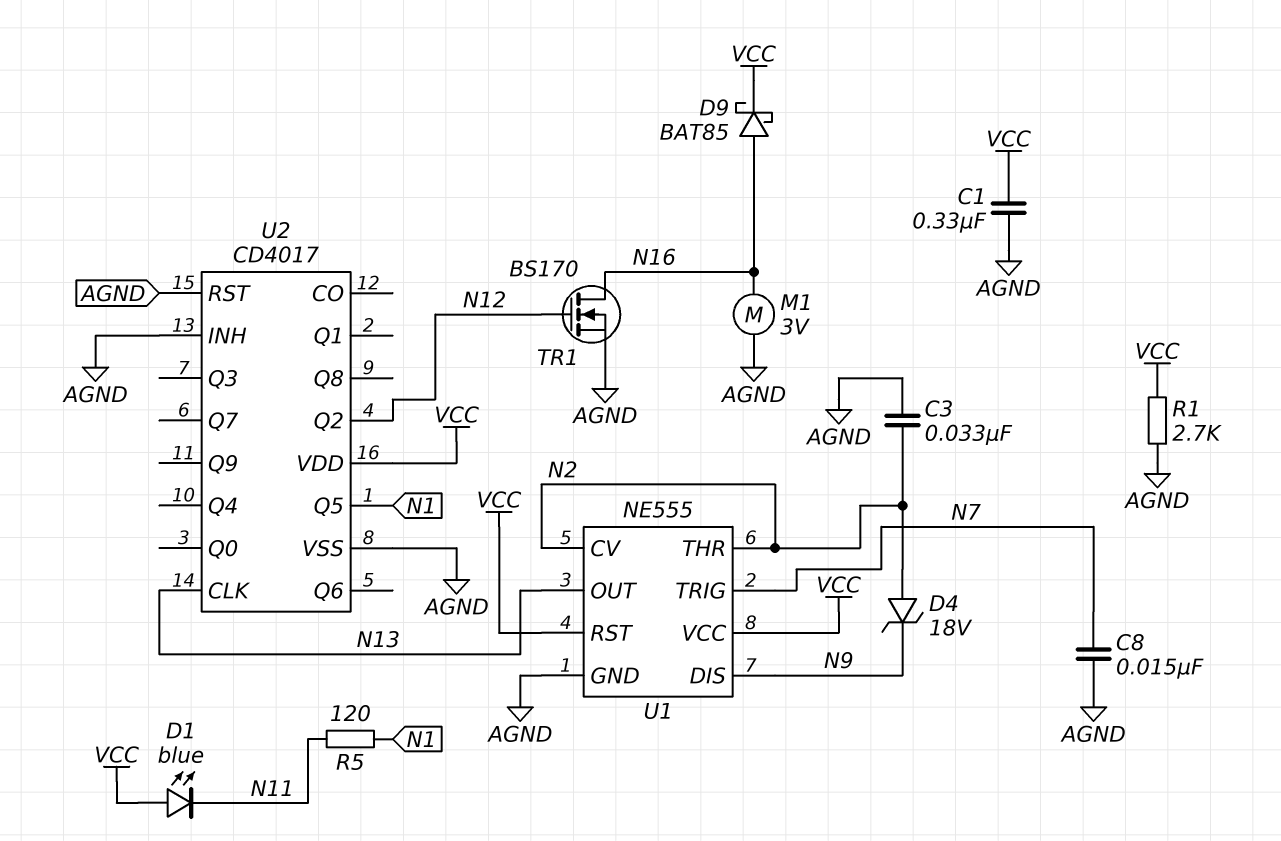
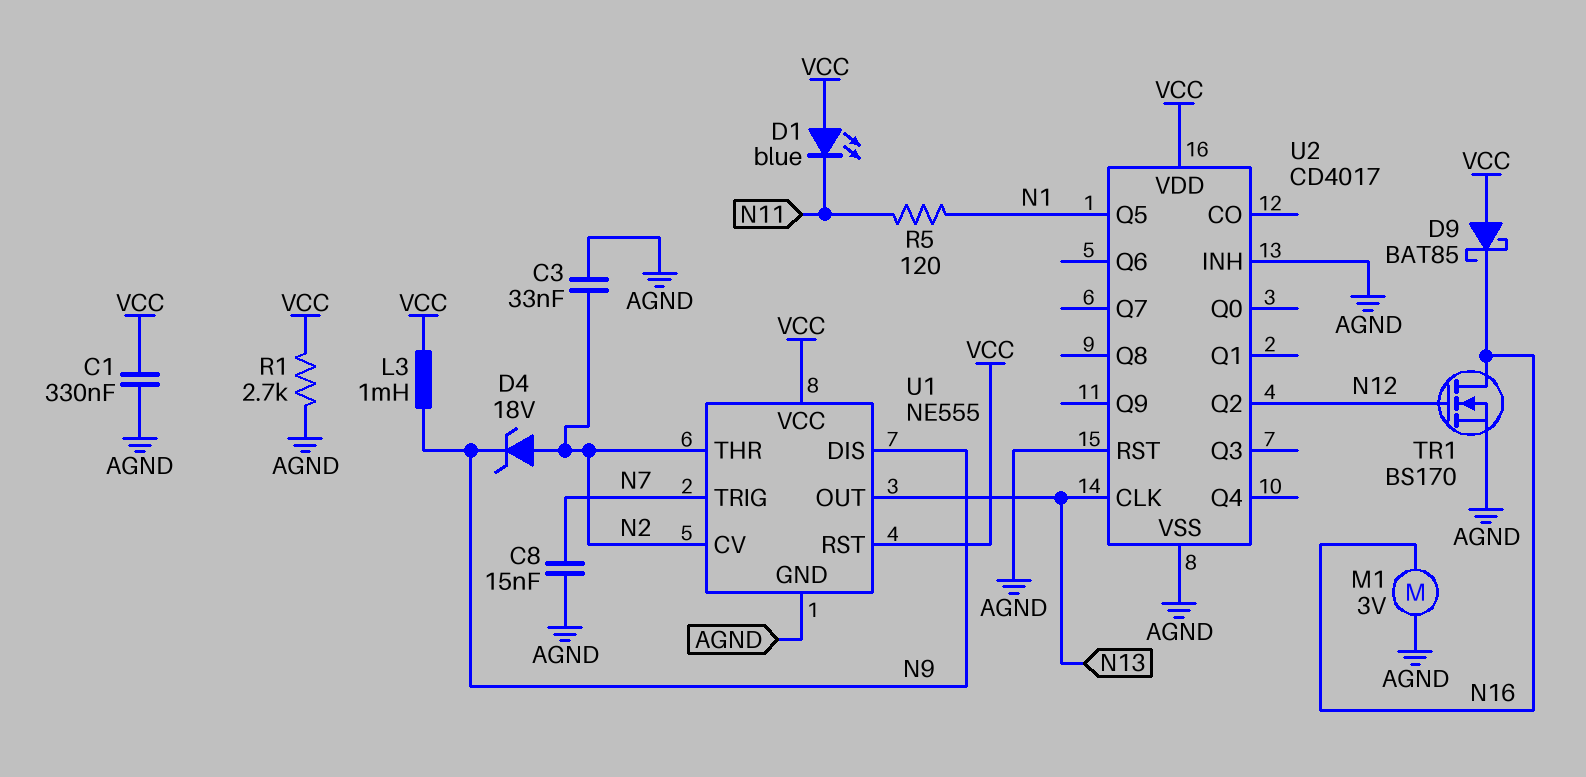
D9: schottky BAT85 (A N16, K VCC) -> schottky BAT85 (A VCC, K N16)
L3: none -> 1mH (N9, VCC)

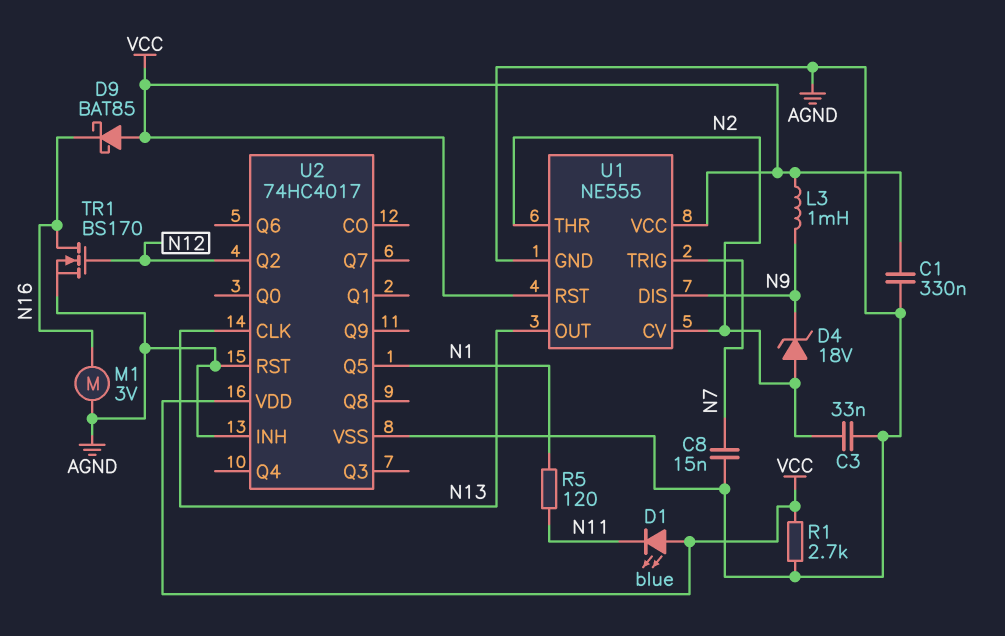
U2: CD4017 -> 74HC4017

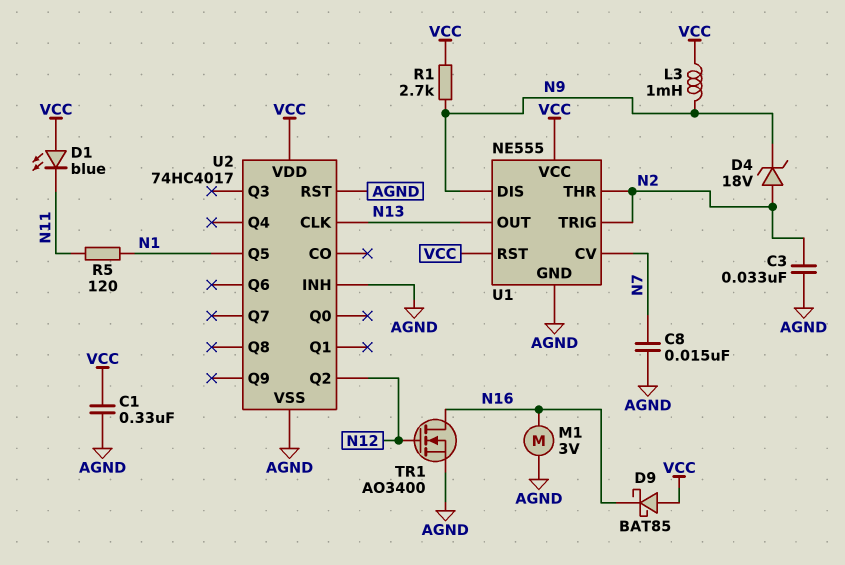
R1: 2.7k (AGND, VCC) -> 2.7k (N9, VCC)
TR1: NMOS BS170 (G N12, D N16, S AGND) -> NMOS AO3400 (G N12, D N16, S AGND)
U1 pin CV: N2 -> N7
U1 pin TRIG: N7 -> N2

